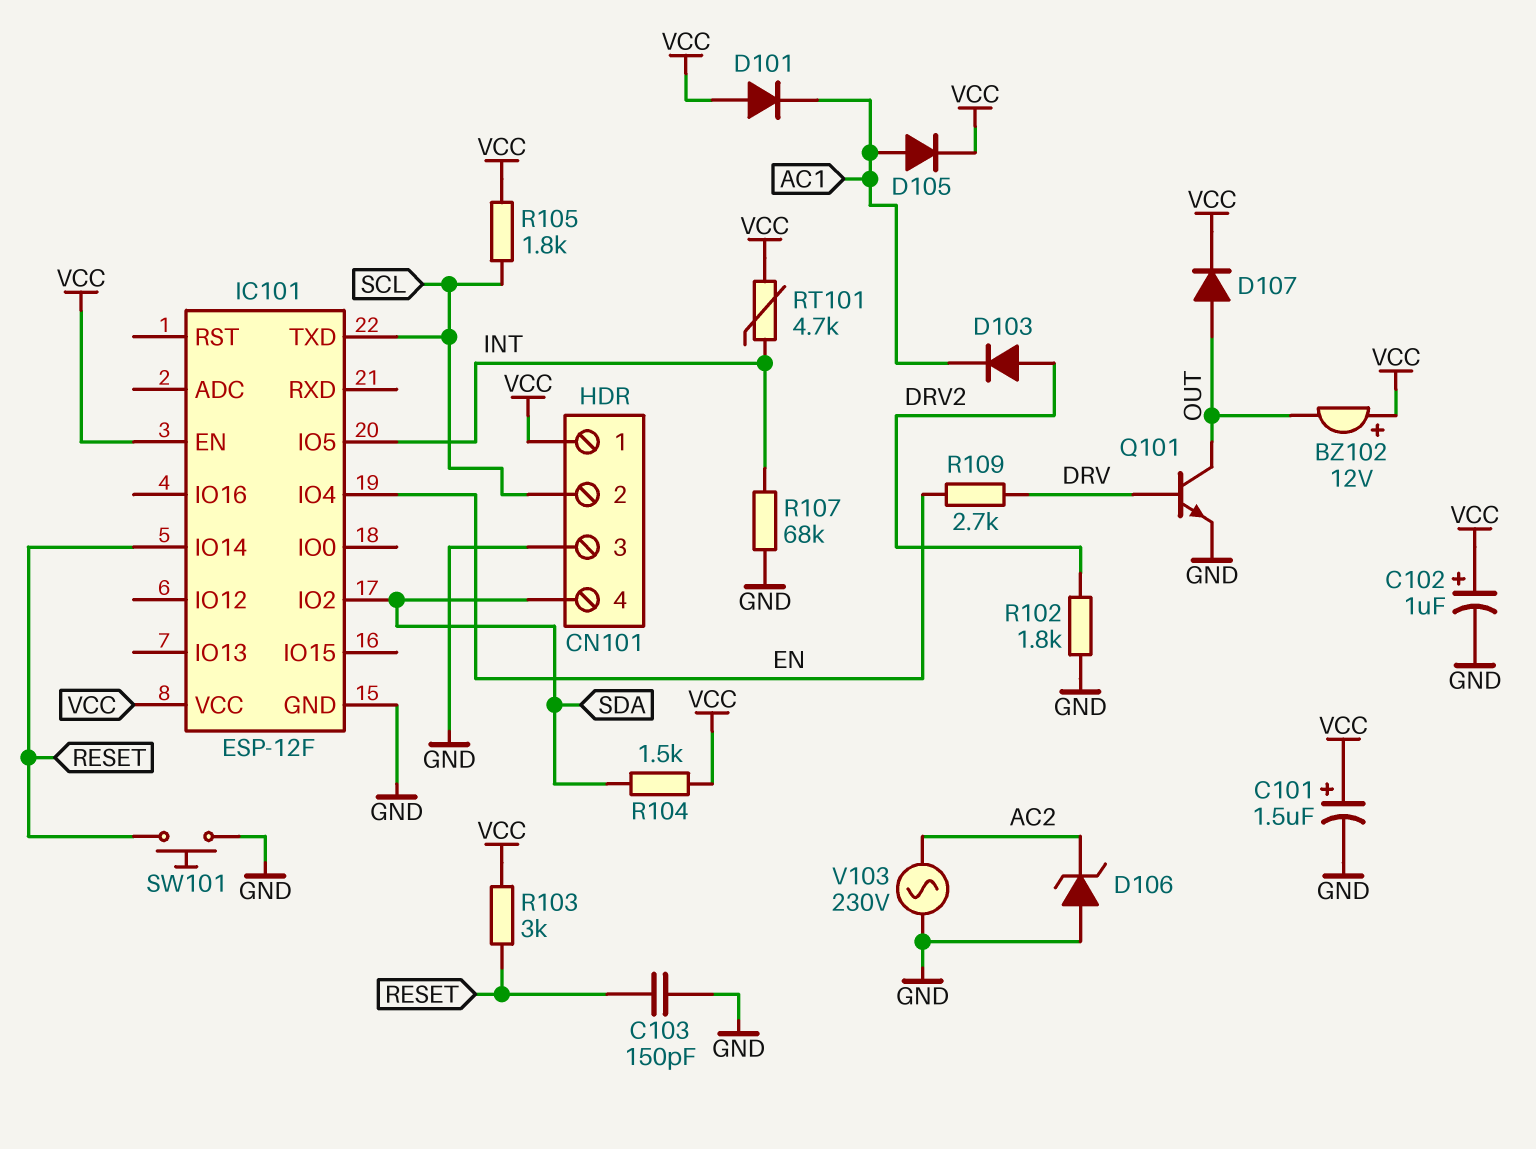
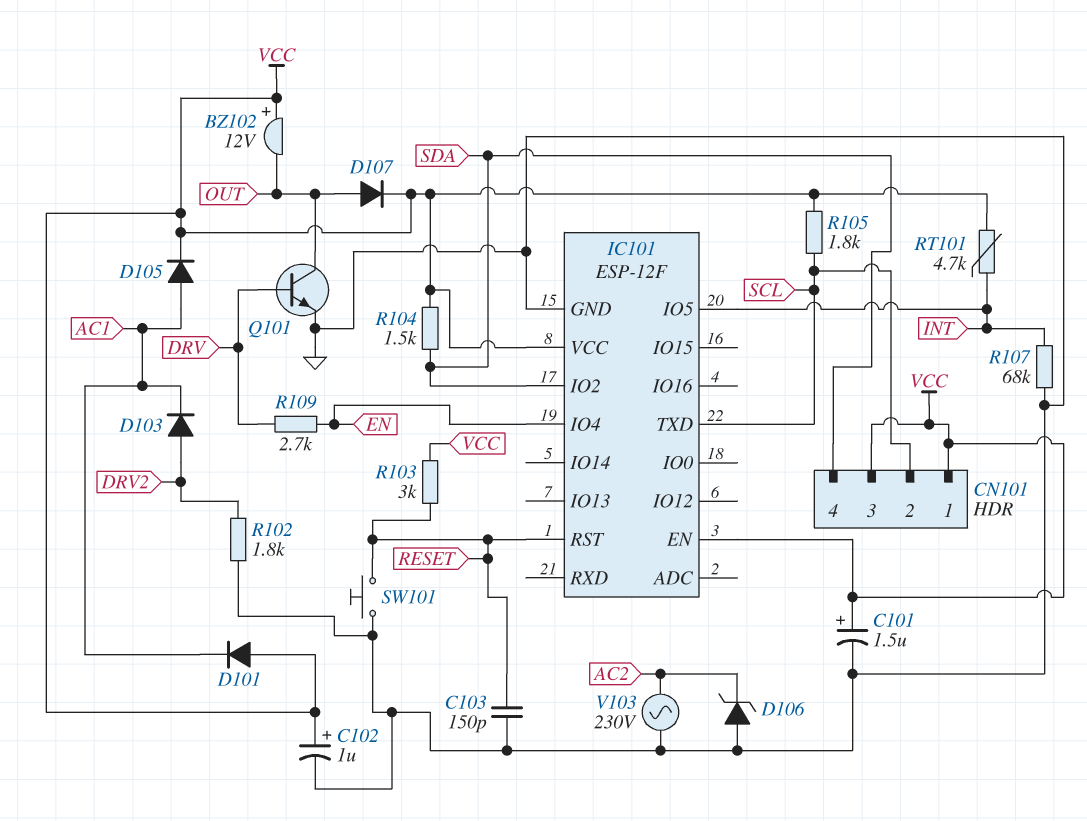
CN101 pin 3: GND -> VCC
IC101 pin IO14: RESET -> none
IC101 pin RST: none -> RESET

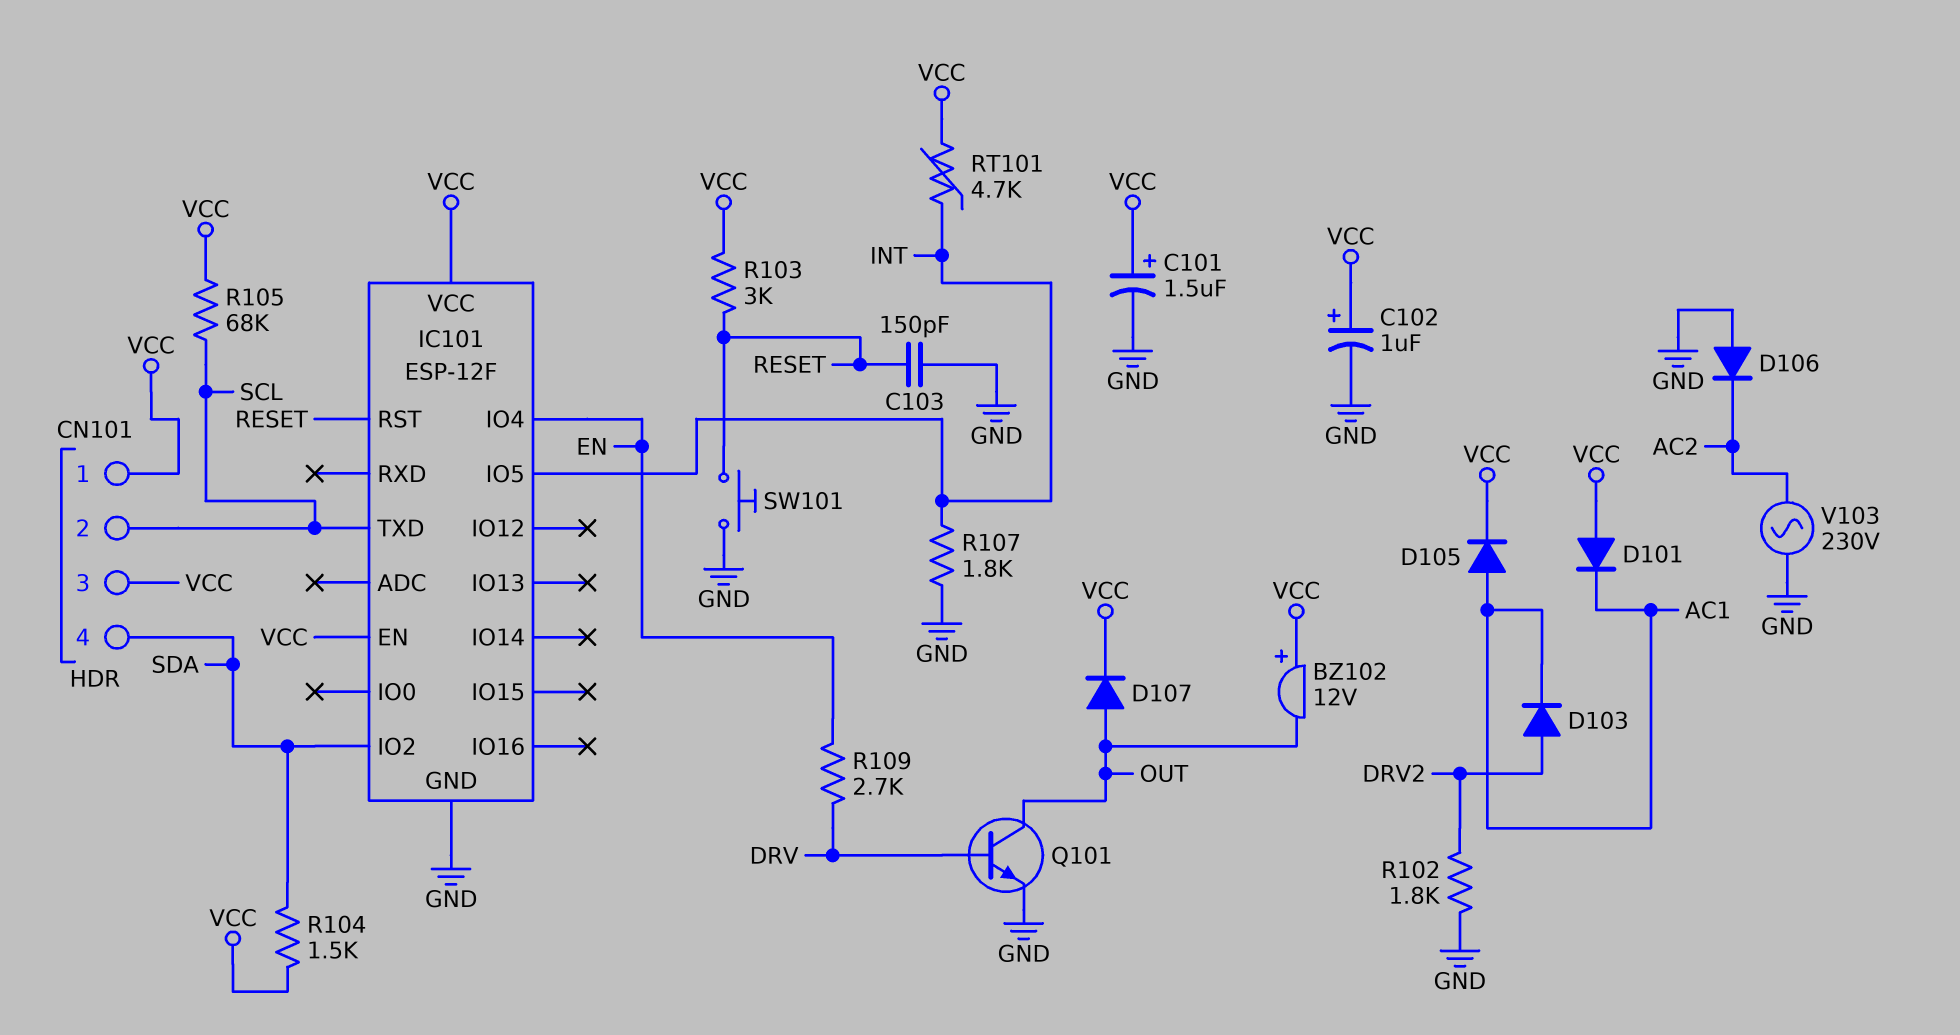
D106: zener (A GND, K AC2) -> diode (A GND, K AC2)
R105: 1.8k (SCL, VCC) -> 68k (SCL, VCC)
R107: 68k (GND, INT) -> 1.8k (GND, INT)

